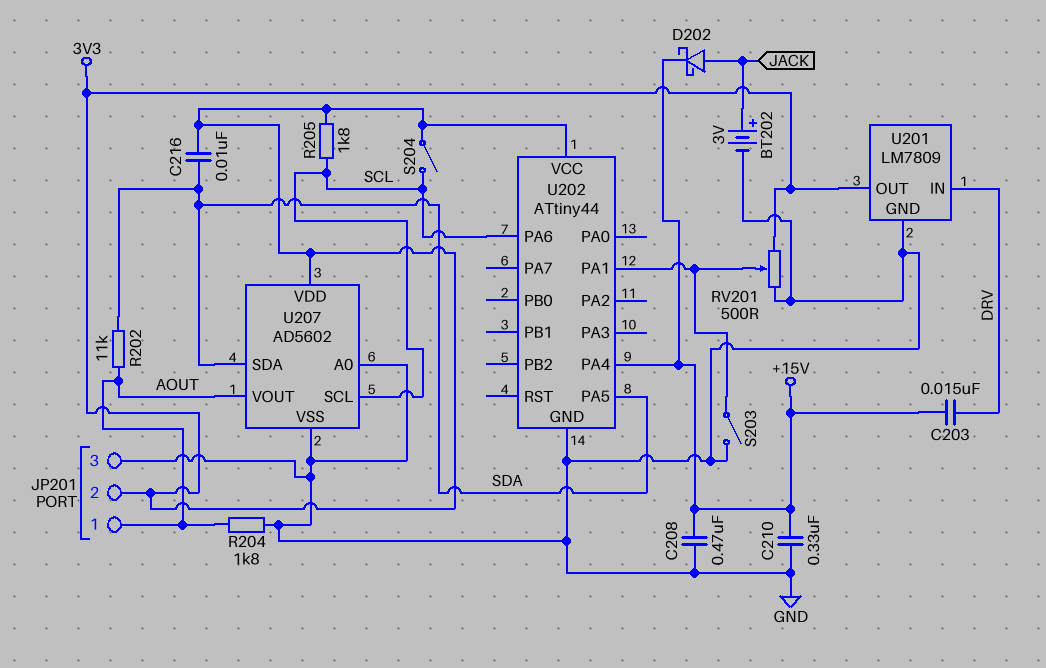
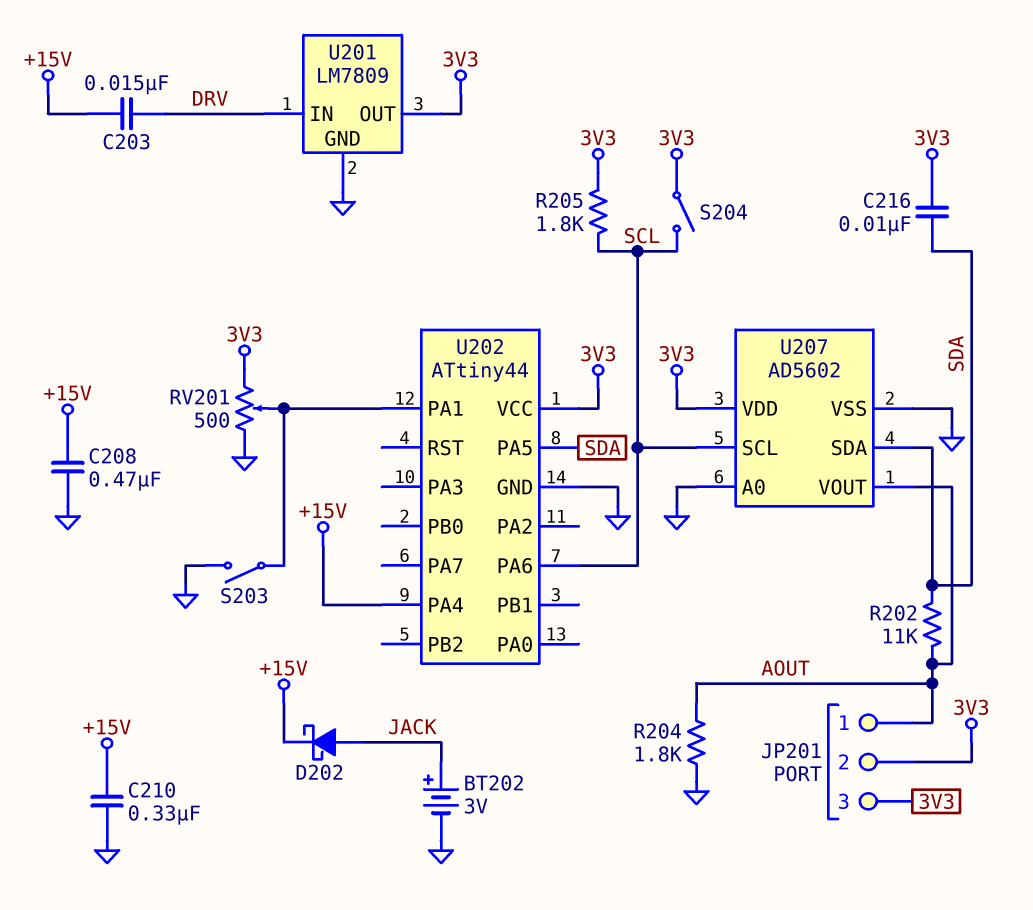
JP201 pin 3: GND -> 3V3

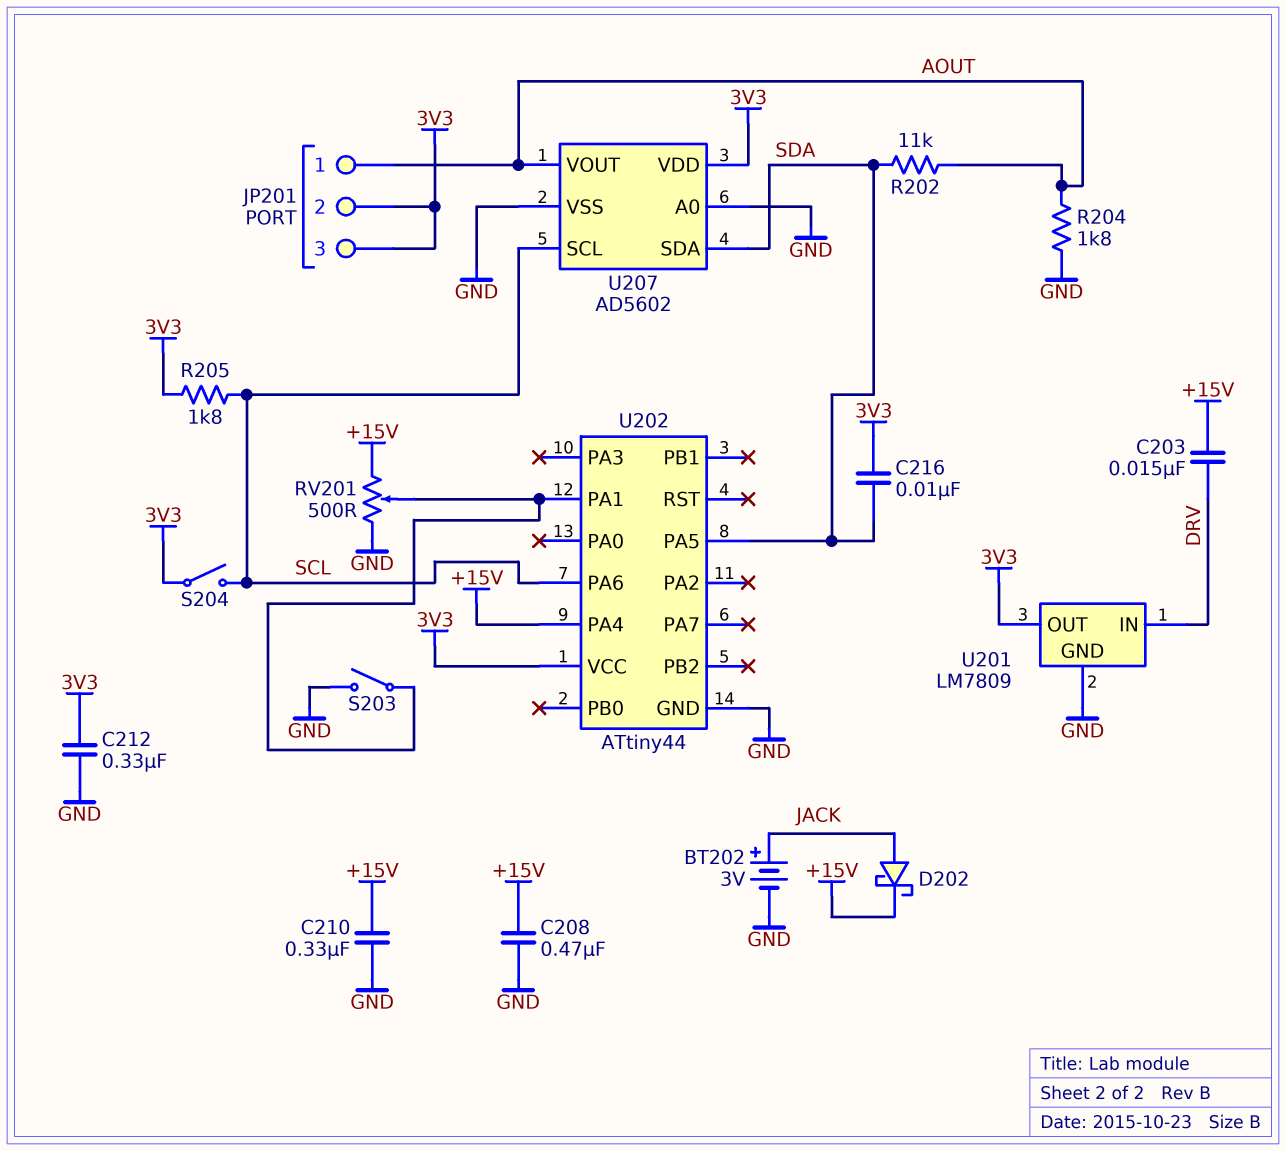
C212: none -> 330nF (3V3, GND)
RV201: 500 (3V3, GND, wiper U202/PA1) -> 500 (+15V, GND, wiper U202/PA1)

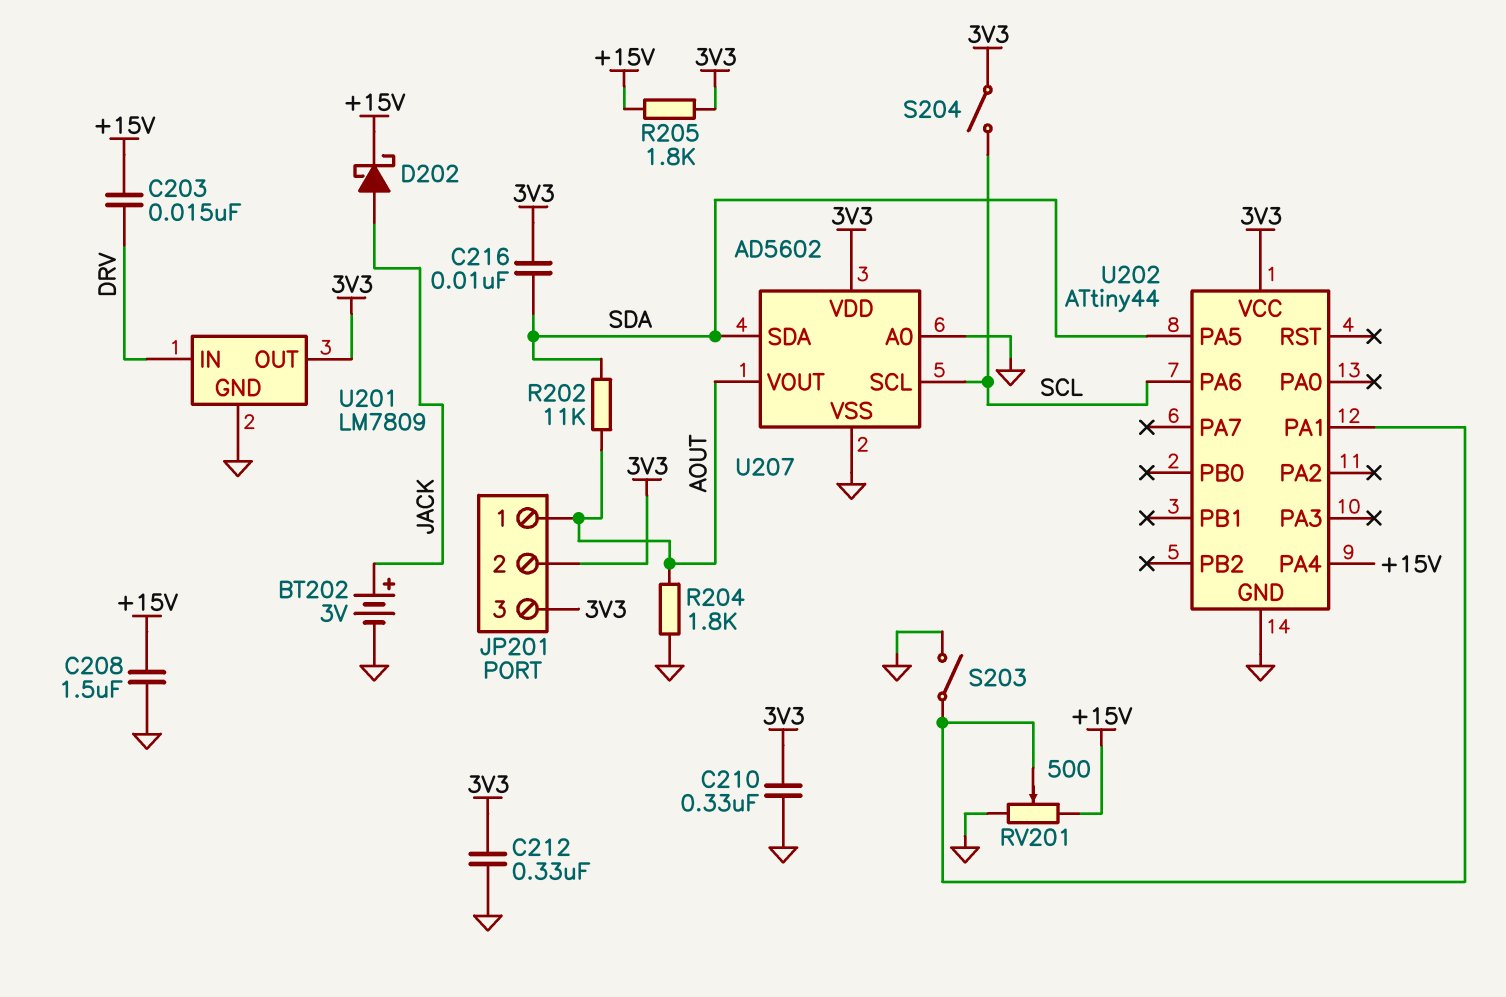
C208: 470nF (+15V, GND) -> 1.5uF (+15V, GND)
C210: 330nF (+15V, GND) -> 330nF (3V3, GND)
R205: 1.8k (3V3, SCL) -> 1.8k (+15V, 3V3)

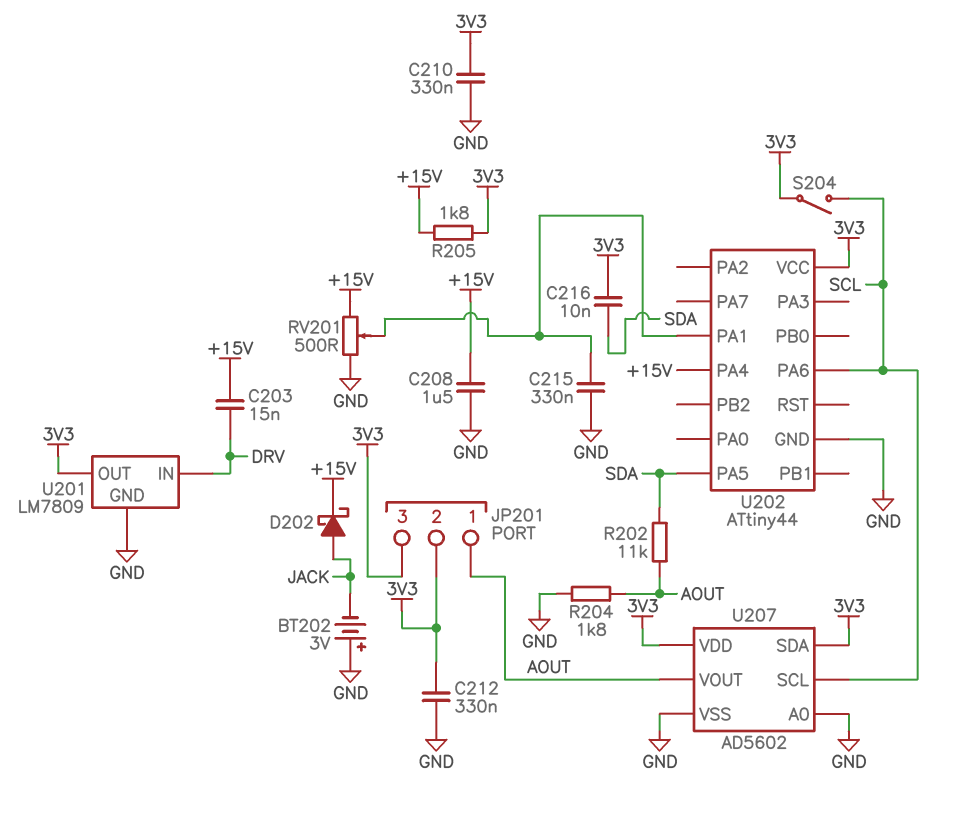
BT202: 3V (plus JACK, minus GND) -> 3V (plus GND, minus JACK)
C215: none -> 330nF (GND, U202/PA1)
S203: switch (GND, U202/PA1) -> none
U207 pin SDA: SDA -> 3V3

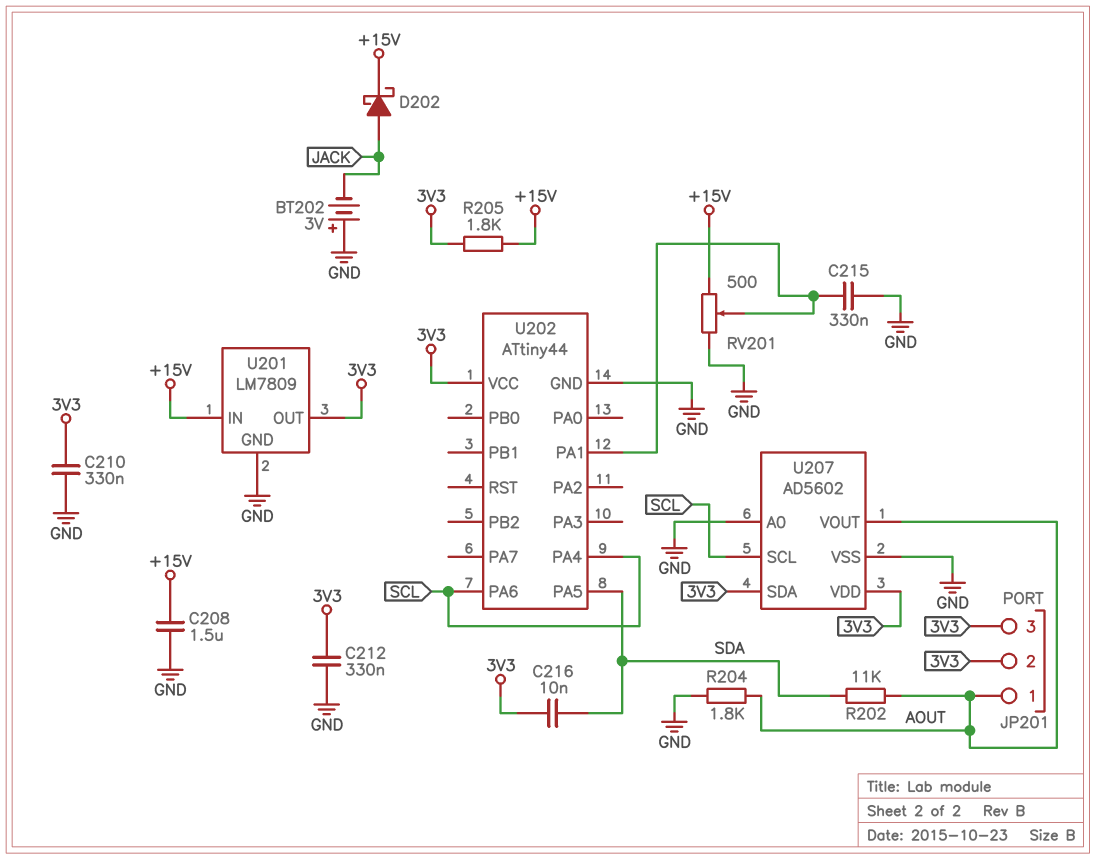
C203: 15nF (+15V, DRV) -> none
S204: switch (3V3, SCL) -> none
U201 pin IN: DRV -> +15V
U202 pin PA4: +15V -> SCL

